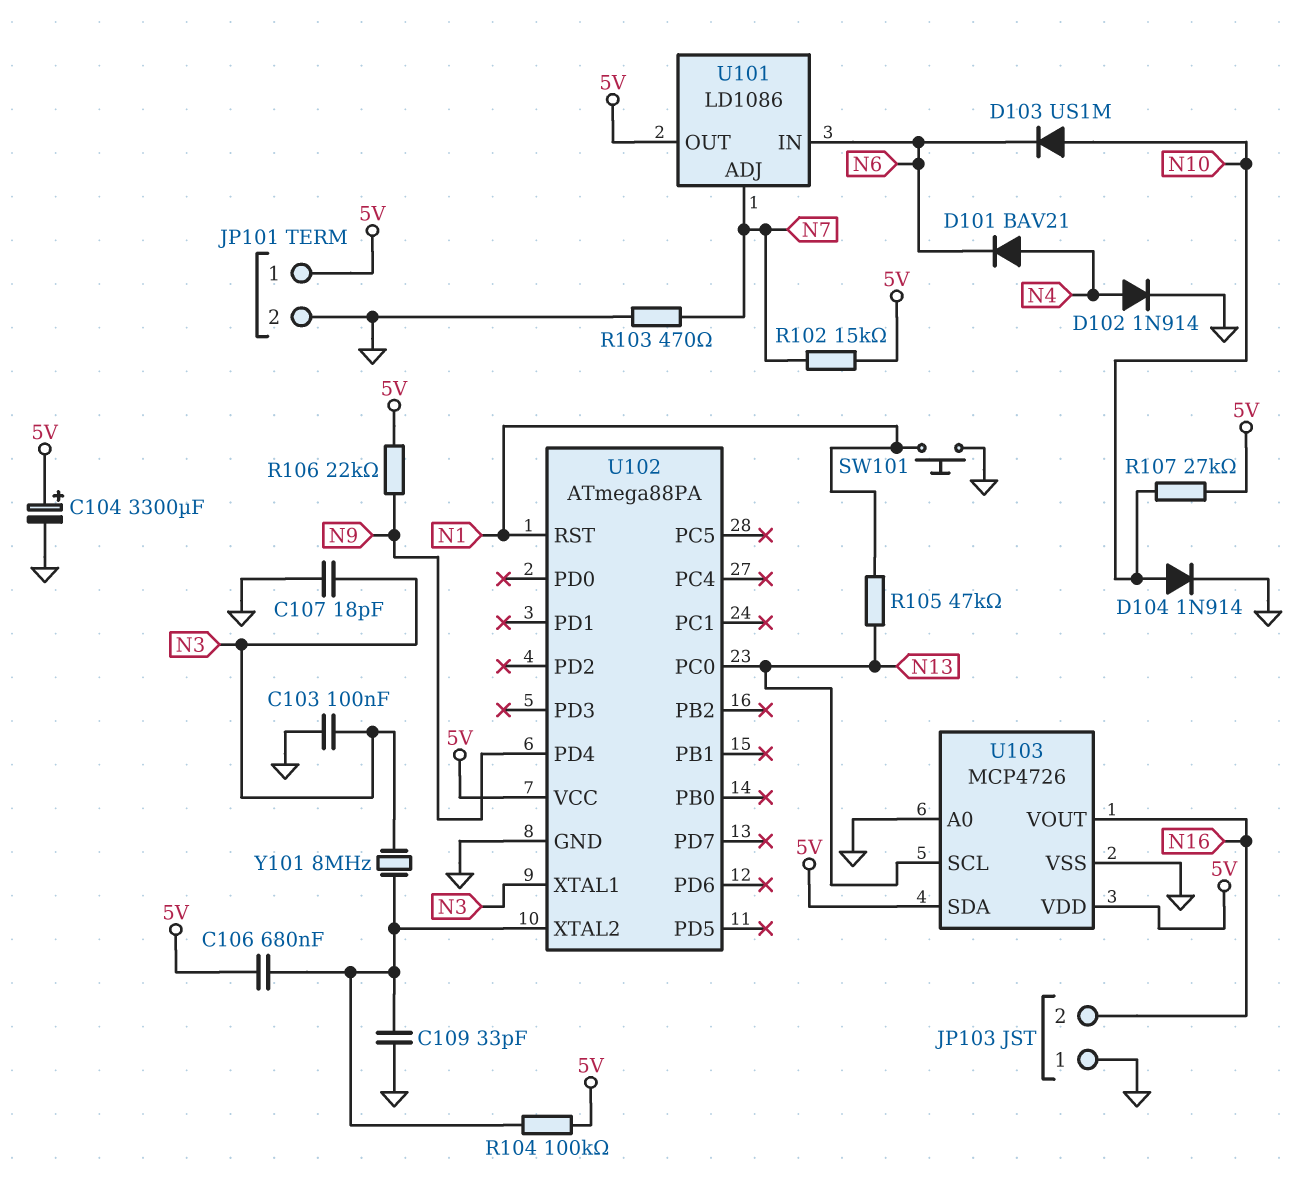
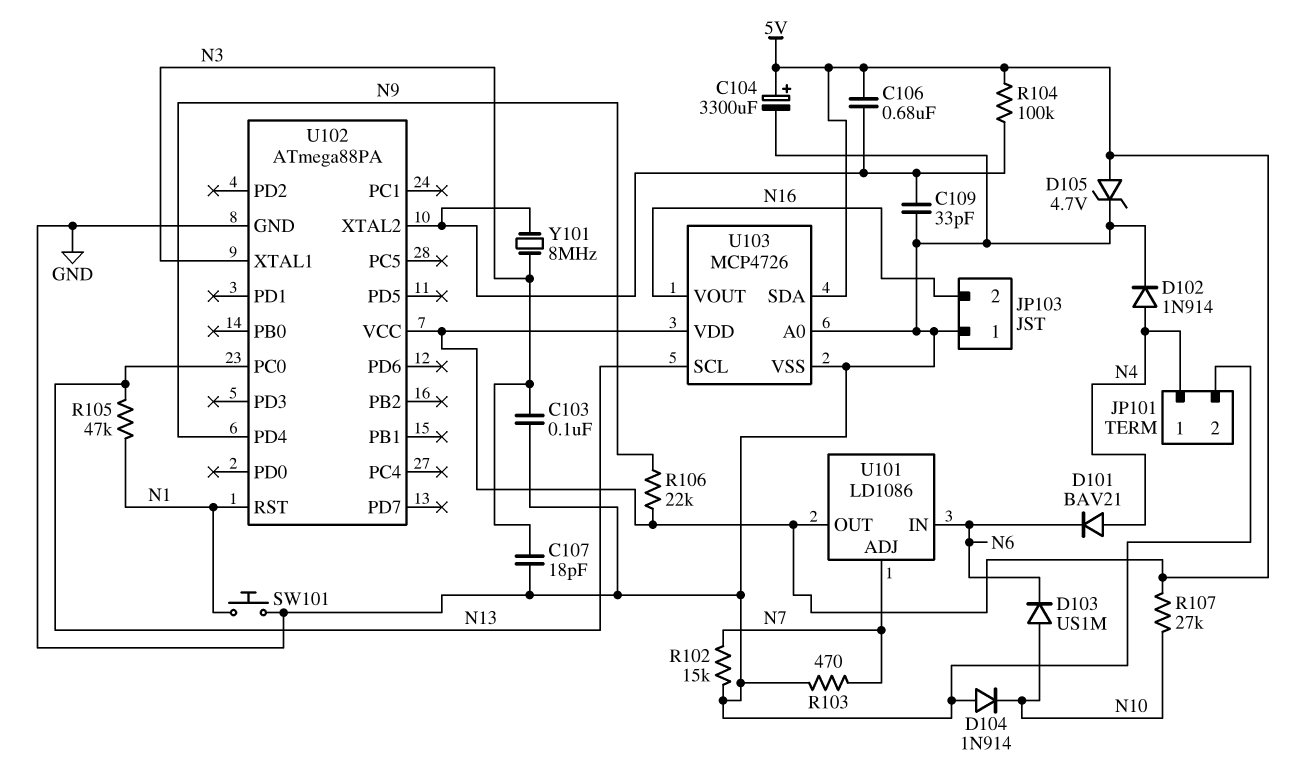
D104: diode 1N914 (A N10, K GND) -> diode 1N914 (A GND, K N10)
D105: none -> zener 4.7V (A 5V, K GND)
JP101 pin 1: 5V -> N4
R102: 15k (5V, N7) -> 15k (GND, N7)

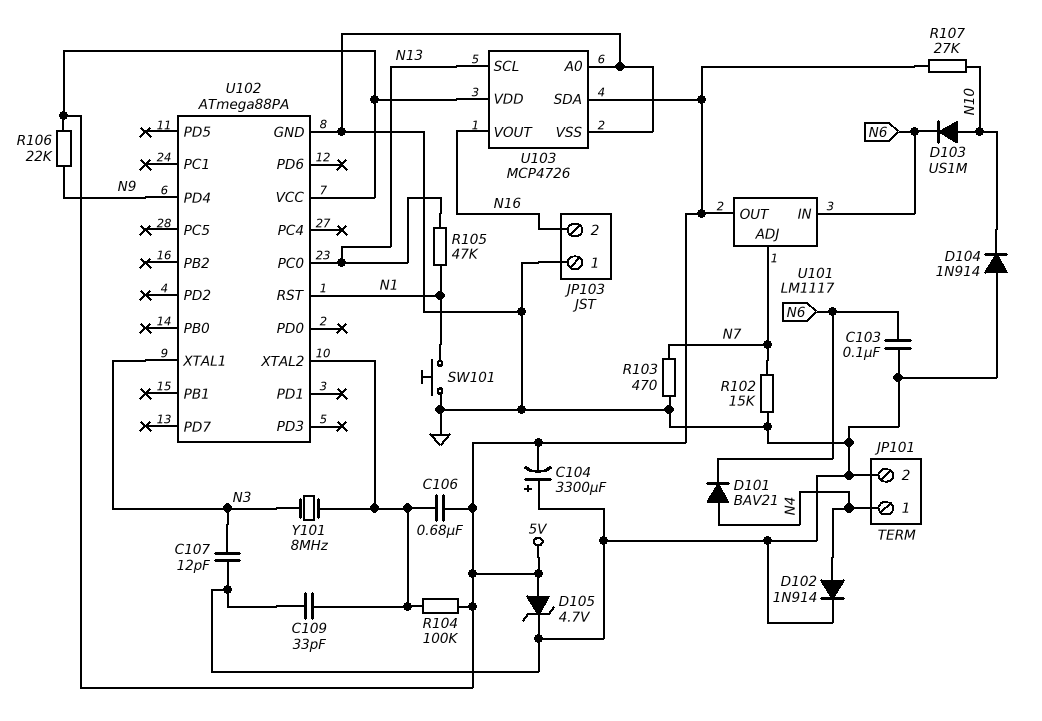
C103: 100nF (GND, N3) -> 100nF (GND, N6)
C104: 3300uF (plus 5V, minus GND) -> 3300uF (plus GND, minus 5V)
C107: 18pF (GND, N3) -> 12pF (GND, N3)
U101: LD1086 -> LM1117

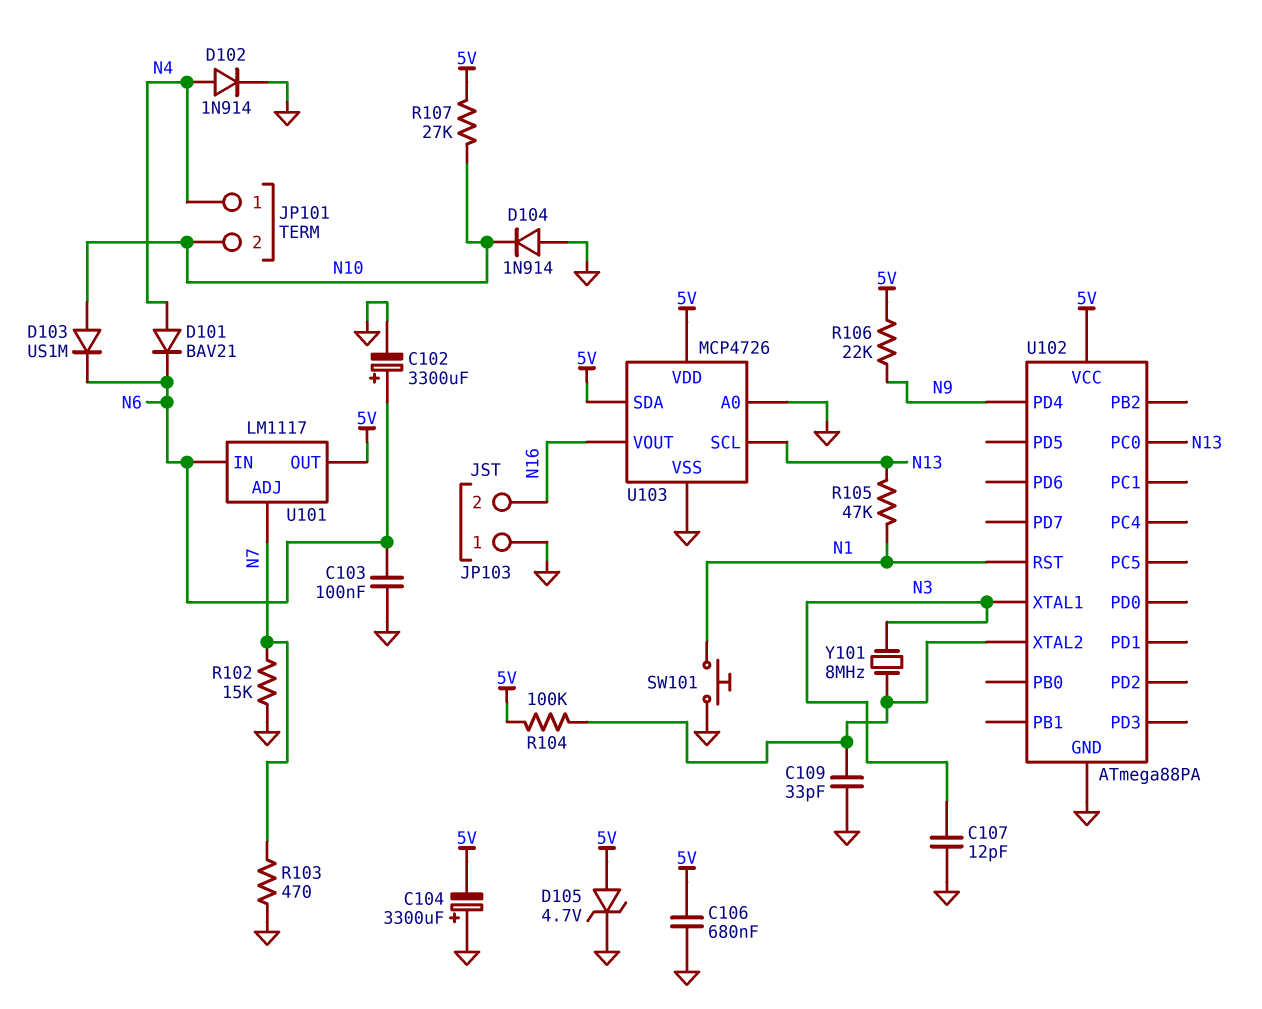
C102: none -> 3300uF (plus N6, minus GND)
C106: 680nF (5V, U102/XTAL2) -> 680nF (5V, GND)
JP101 pin 2: GND -> N10

